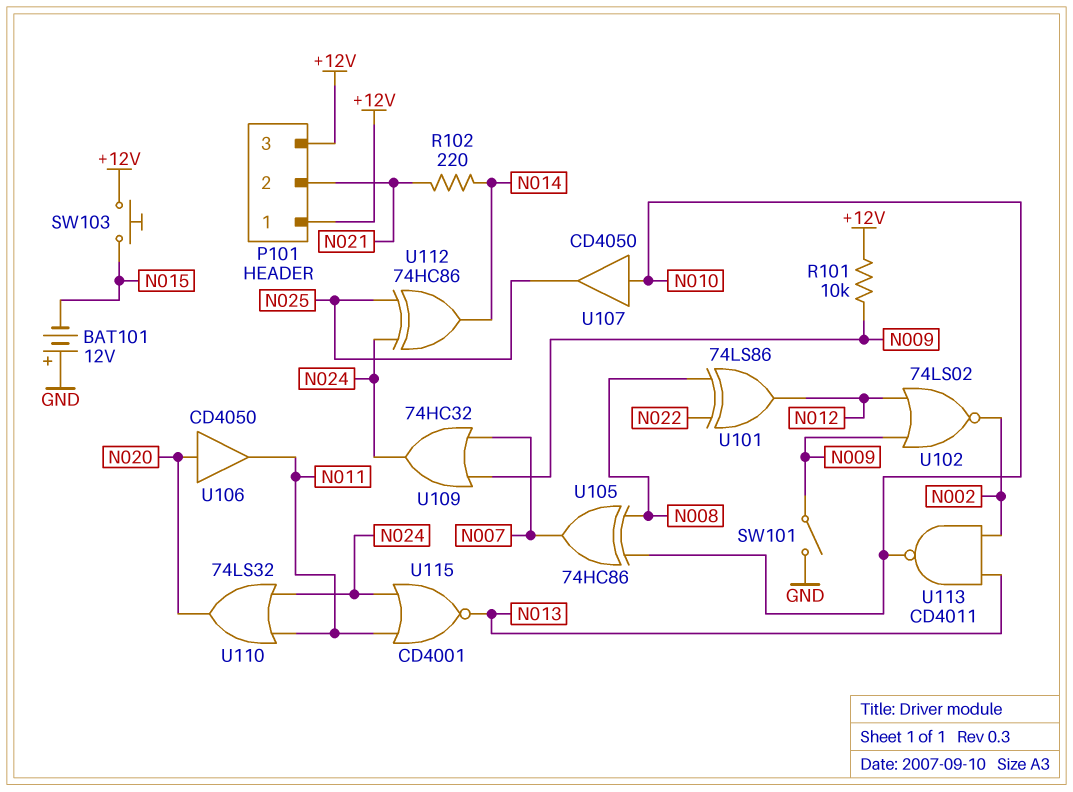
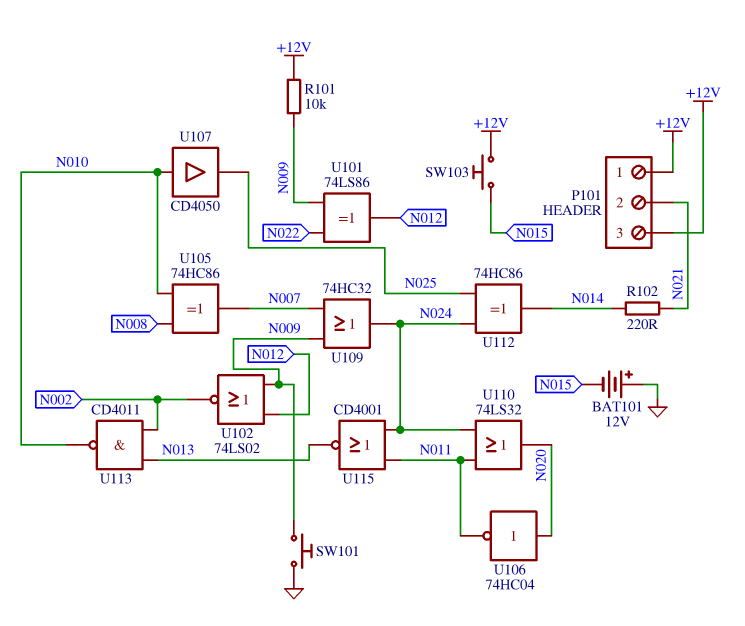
SW101: switch (GND, N009) -> button (GND, N009)
U101: XOR 74LS86 (in N008, in N022, out N012) -> XOR 74LS86 (in N009, in N022, out N012)
U106: buffer CD4050 (in N020, out N011) -> NOT 74HC04 (in N020, out N011)

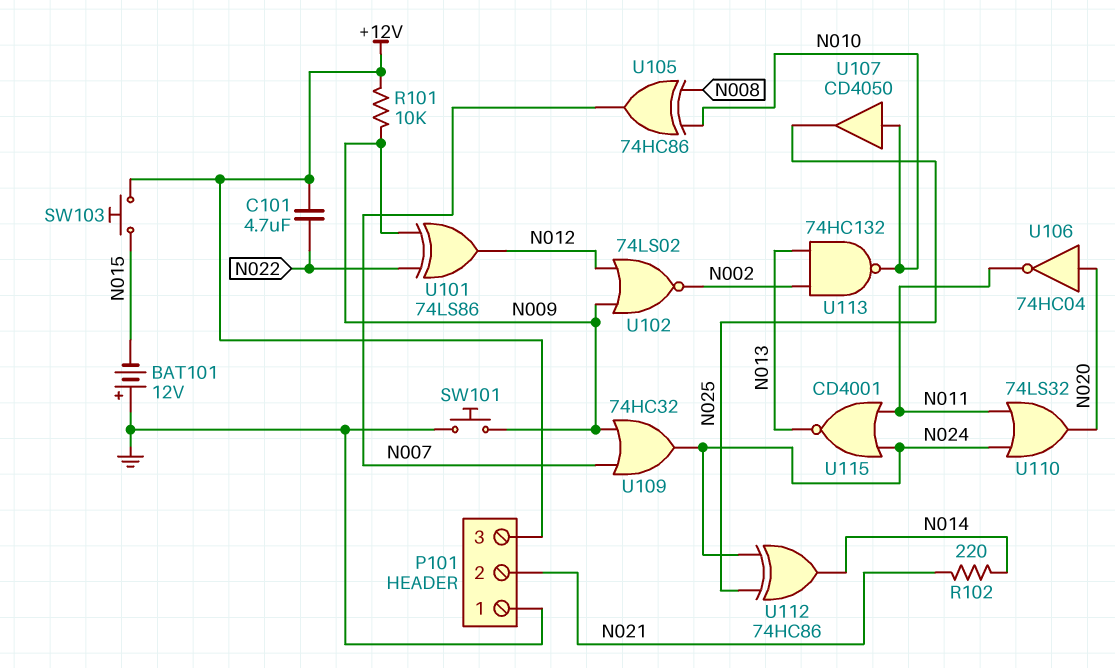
C101: none -> 4.7uF (+12V, N022)
P101 pin 1: +12V -> GND
U113: NAND CD4011 (in N002, in N013, out N010) -> NAND 74HC132 (in N002, in N013, out N010)

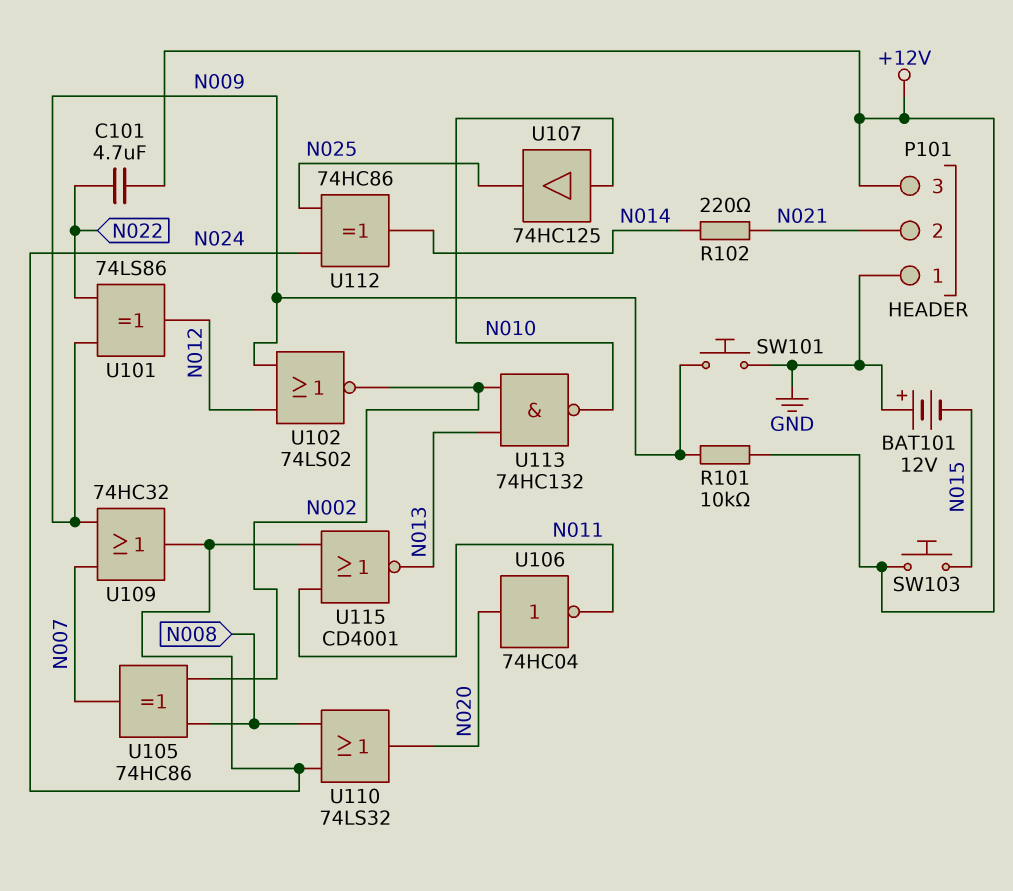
U105: XOR 74HC86 (in N008, in N010, out N007) -> XOR 74HC86 (in N002, in N008, out N007)
U107: buffer CD4050 (in N010, out N025) -> buffer 74HC125 (in N010, out N025)
U110: OR 74LS32 (in N011, in N024, out N020) -> OR 74LS32 (in N008, in N024, out N020)

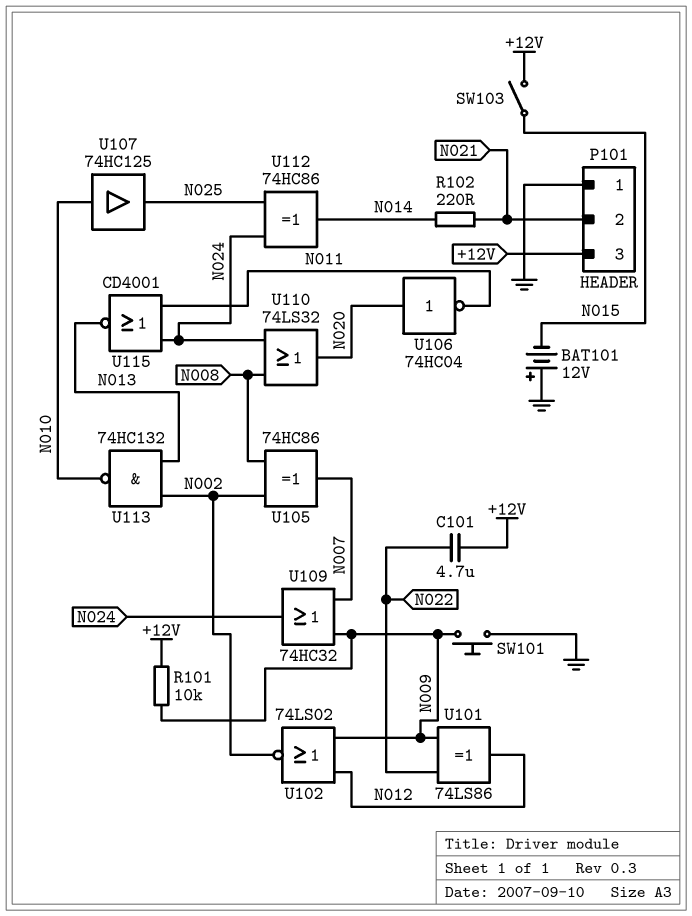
SW103: button (+12V, N015) -> switch (+12V, N015)

